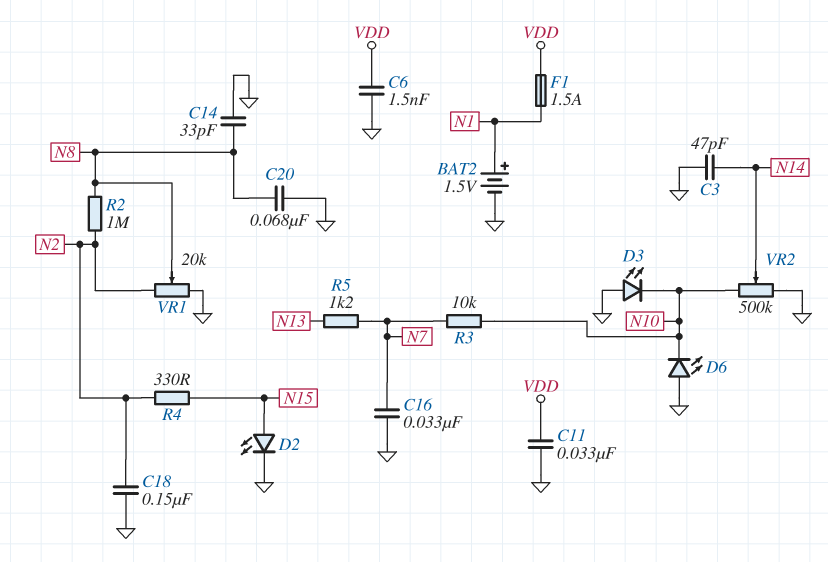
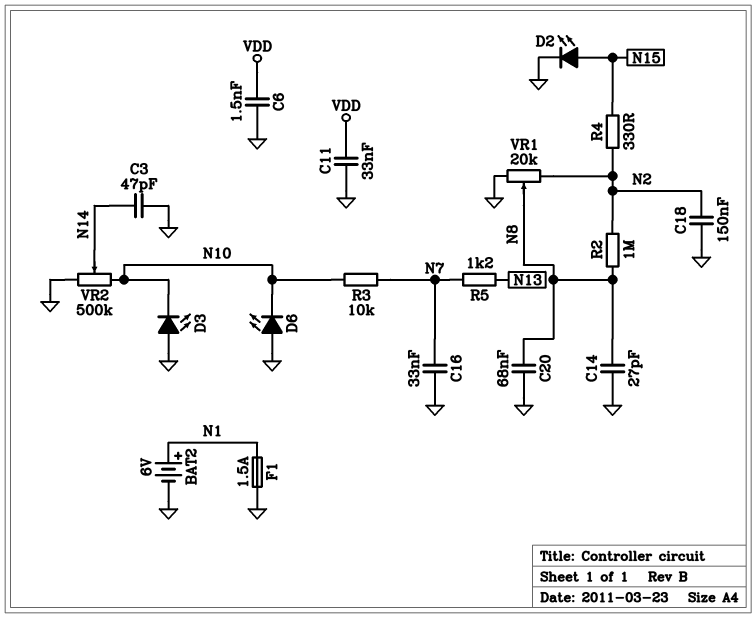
BAT2: 1.5V (plus N1, minus GND) -> 6V (plus N1, minus GND)
C14: 33pF (GND, N8) -> 27pF (GND, N8)
F1: 1.5A (N1, VDD) -> 1.5A (GND, N1)

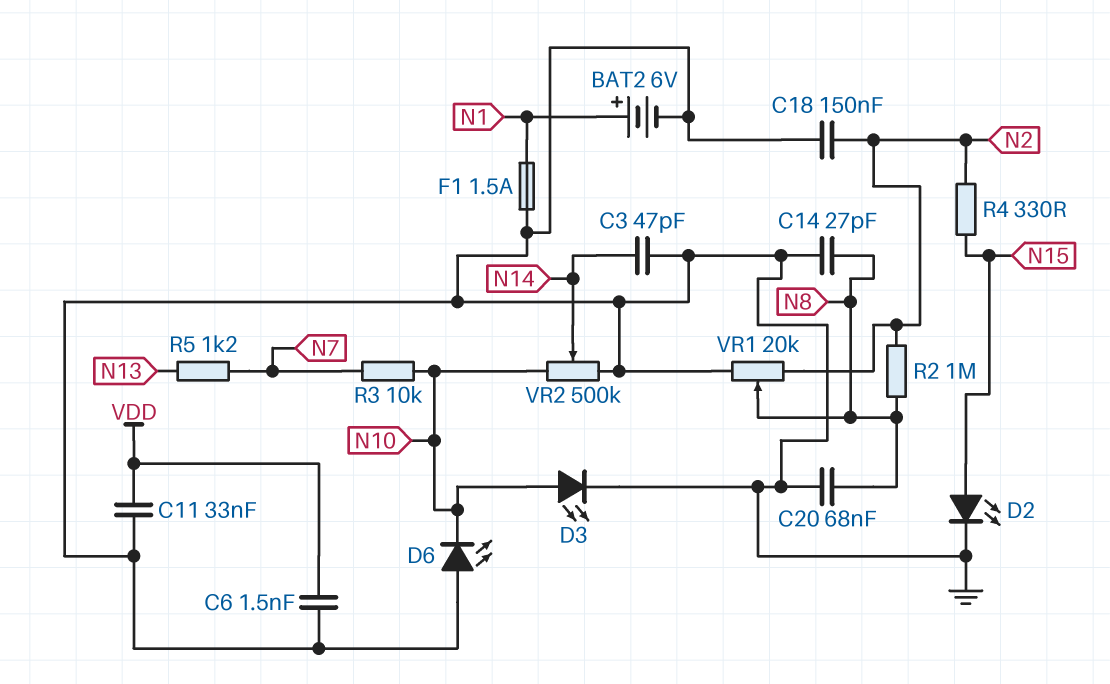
C16: 33nF (GND, N7) -> none
D3: LED (A GND, K N10) -> LED (A N10, K GND)

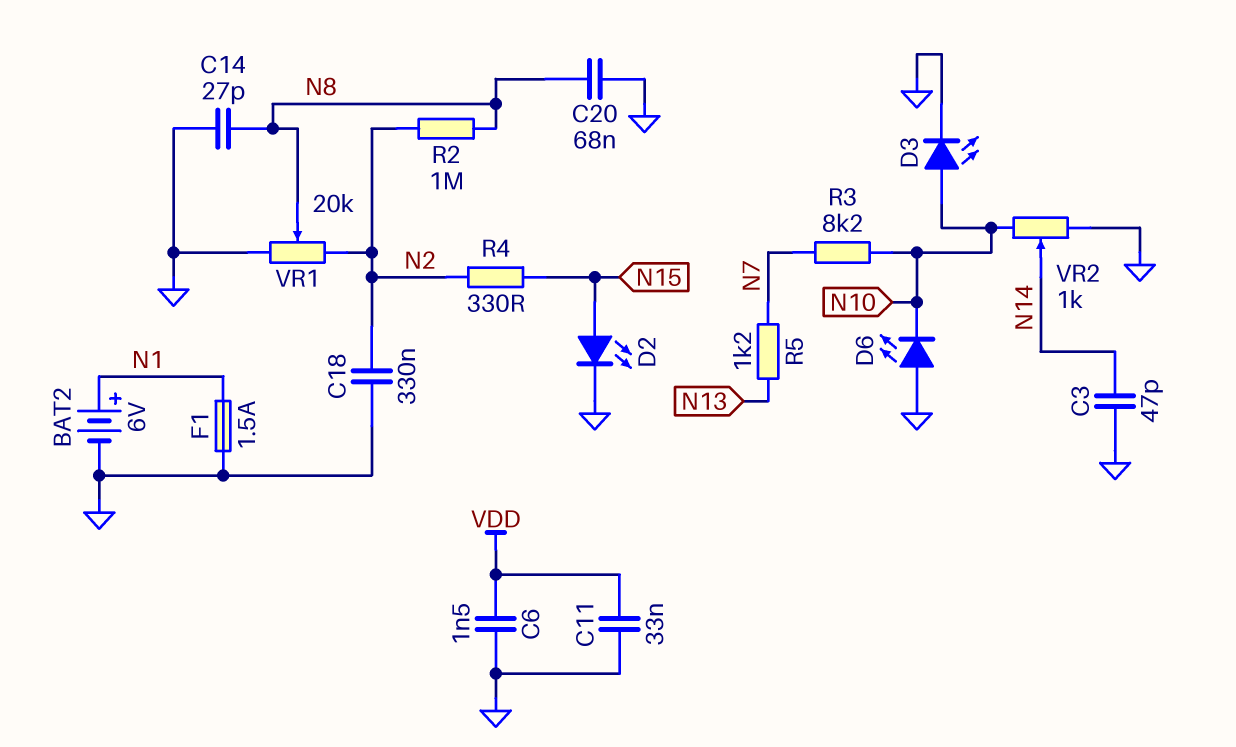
C18: 150nF (GND, N2) -> 330nF (GND, N2)
R3: 10k (N7, N10) -> 8.2k (N7, N10)
VR2: 500k (GND, N10, wiper N14) -> 1k (GND, N10, wiper N14)

